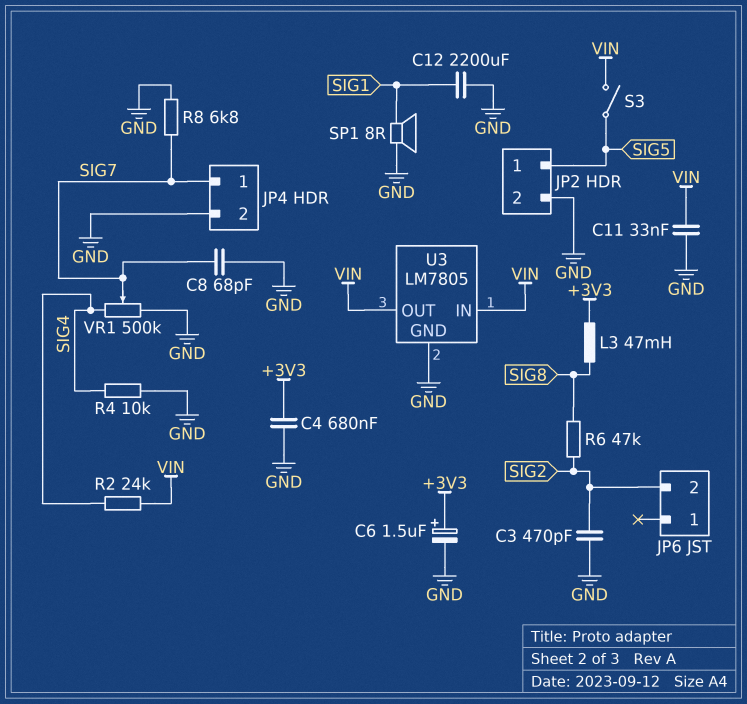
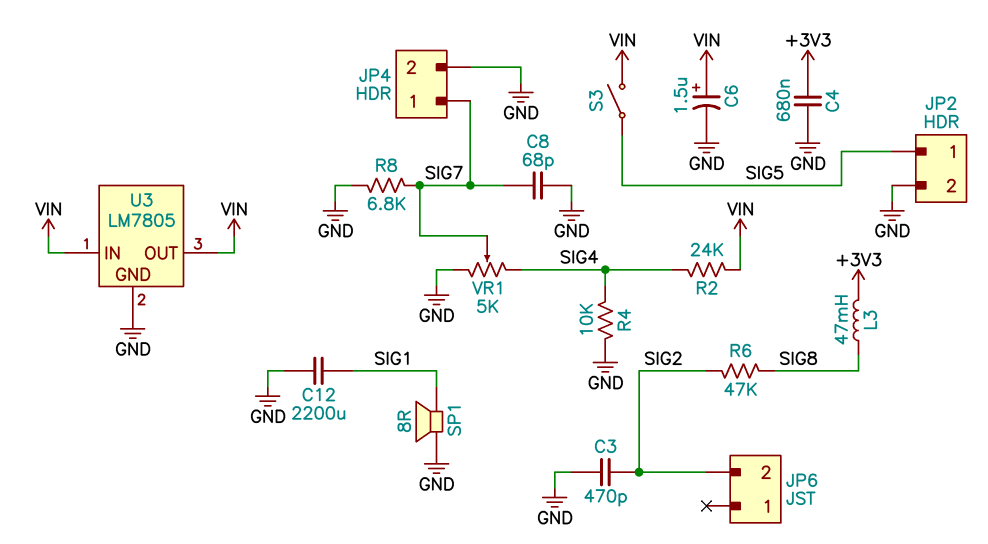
C6: 1.5uF (plus +3V3, minus GND) -> 1.5uF (plus VIN, minus GND)
C11: 33nF (GND, VIN) -> none
VR1: 500k (GND, SIG4, wiper SIG7) -> 5k (GND, SIG4, wiper SIG7)

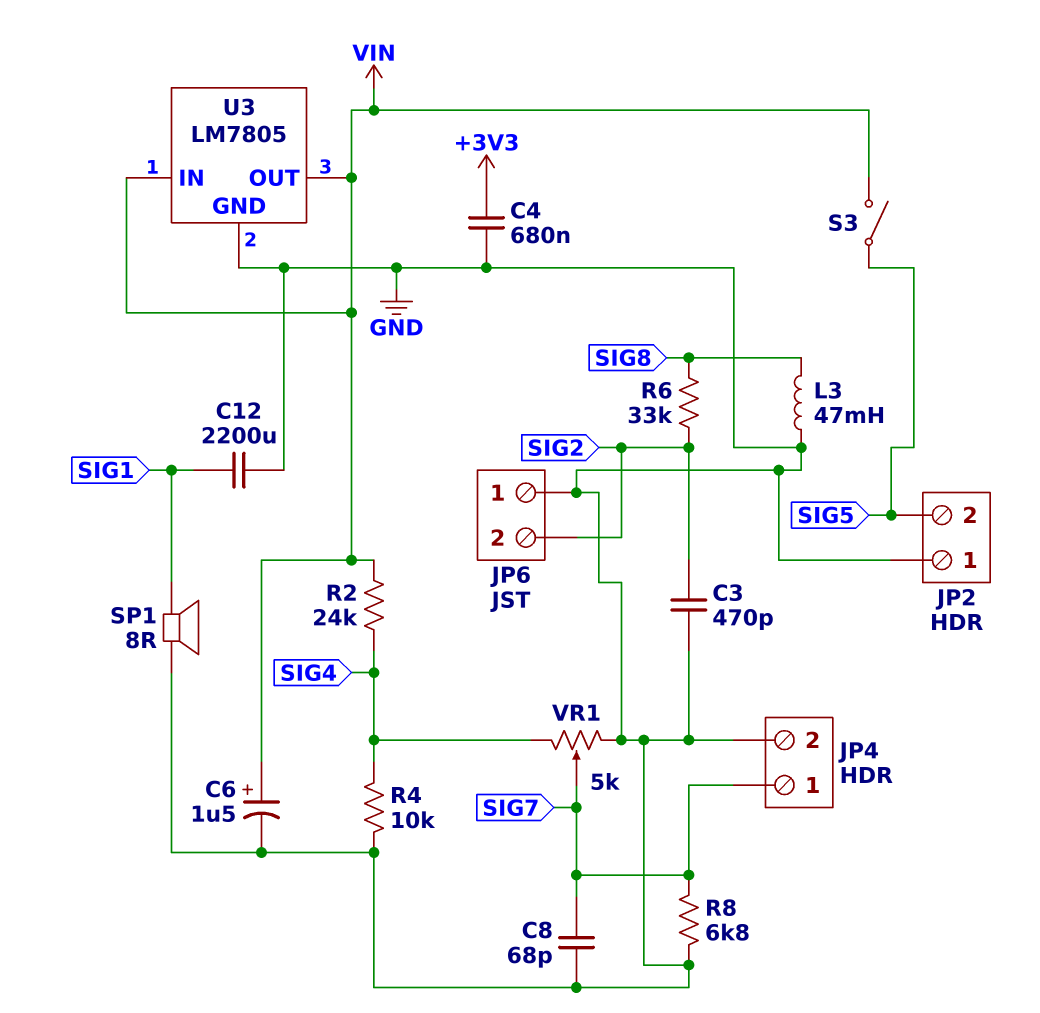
JP2 pin 1: SIG5 -> GND
JP2 pin 2: GND -> SIG5
JP6 pin 1: none -> GND
L3: 47mH (+3V3, SIG8) -> 47mH (GND, SIG8)
R6: 47k (SIG2, SIG8) -> 33k (SIG2, SIG8)

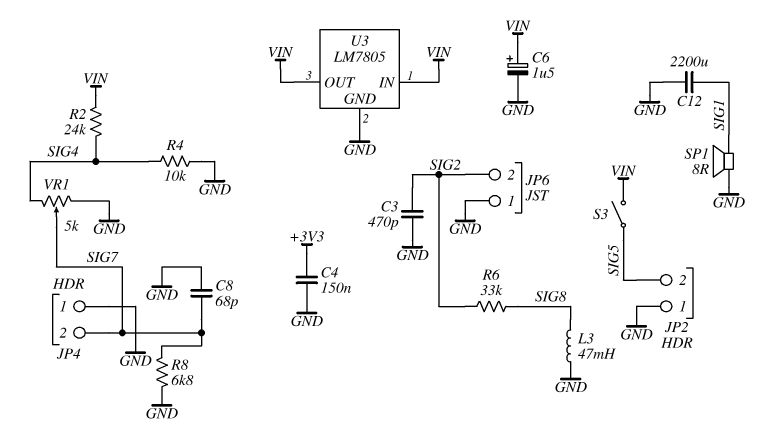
C4: 680nF (+3V3, GND) -> 150nF (+3V3, GND)
JP4 pin 1: SIG7 -> GND
JP4 pin 2: GND -> SIG7

